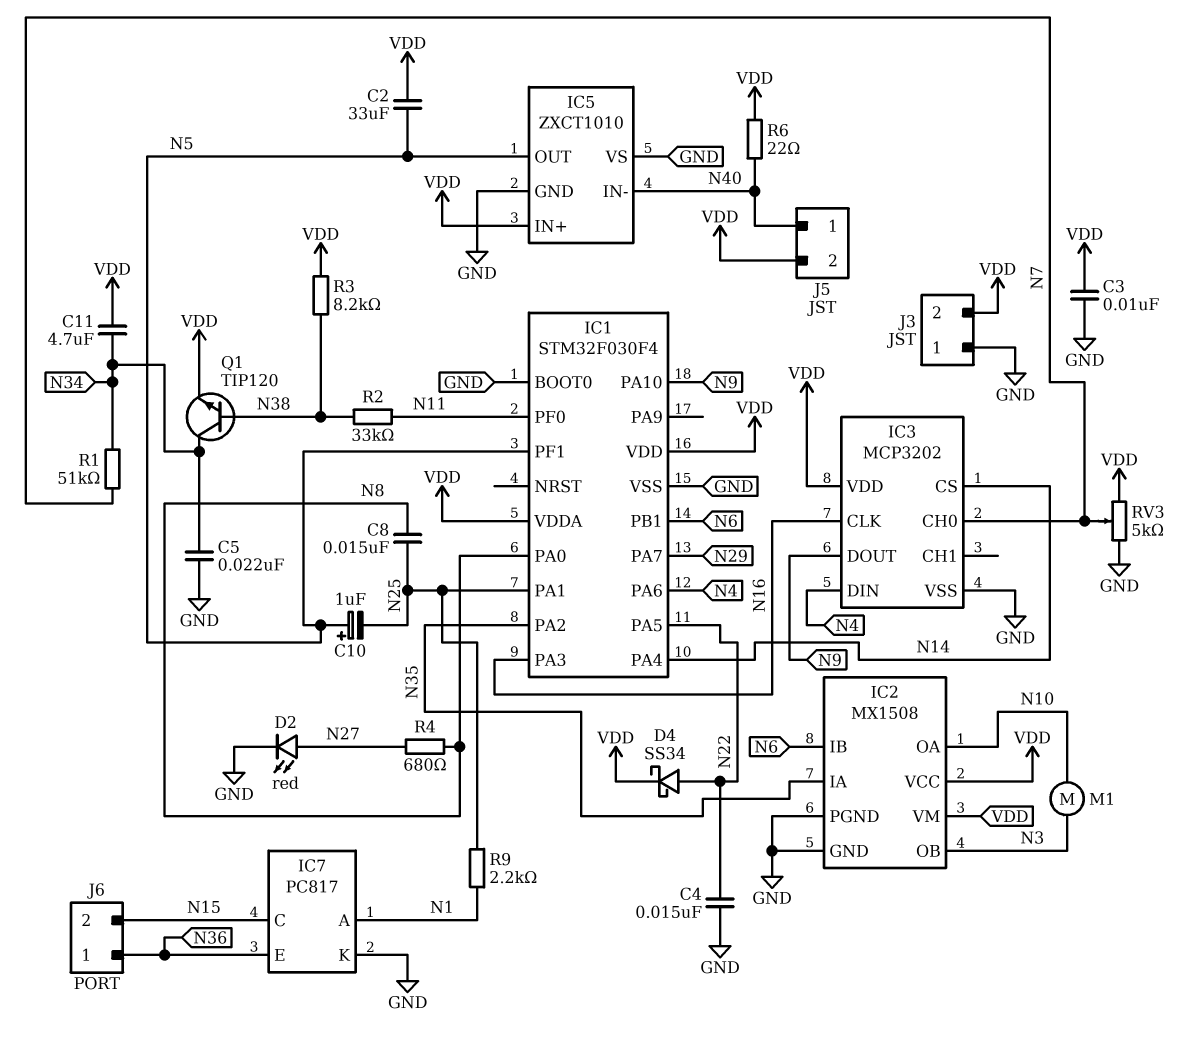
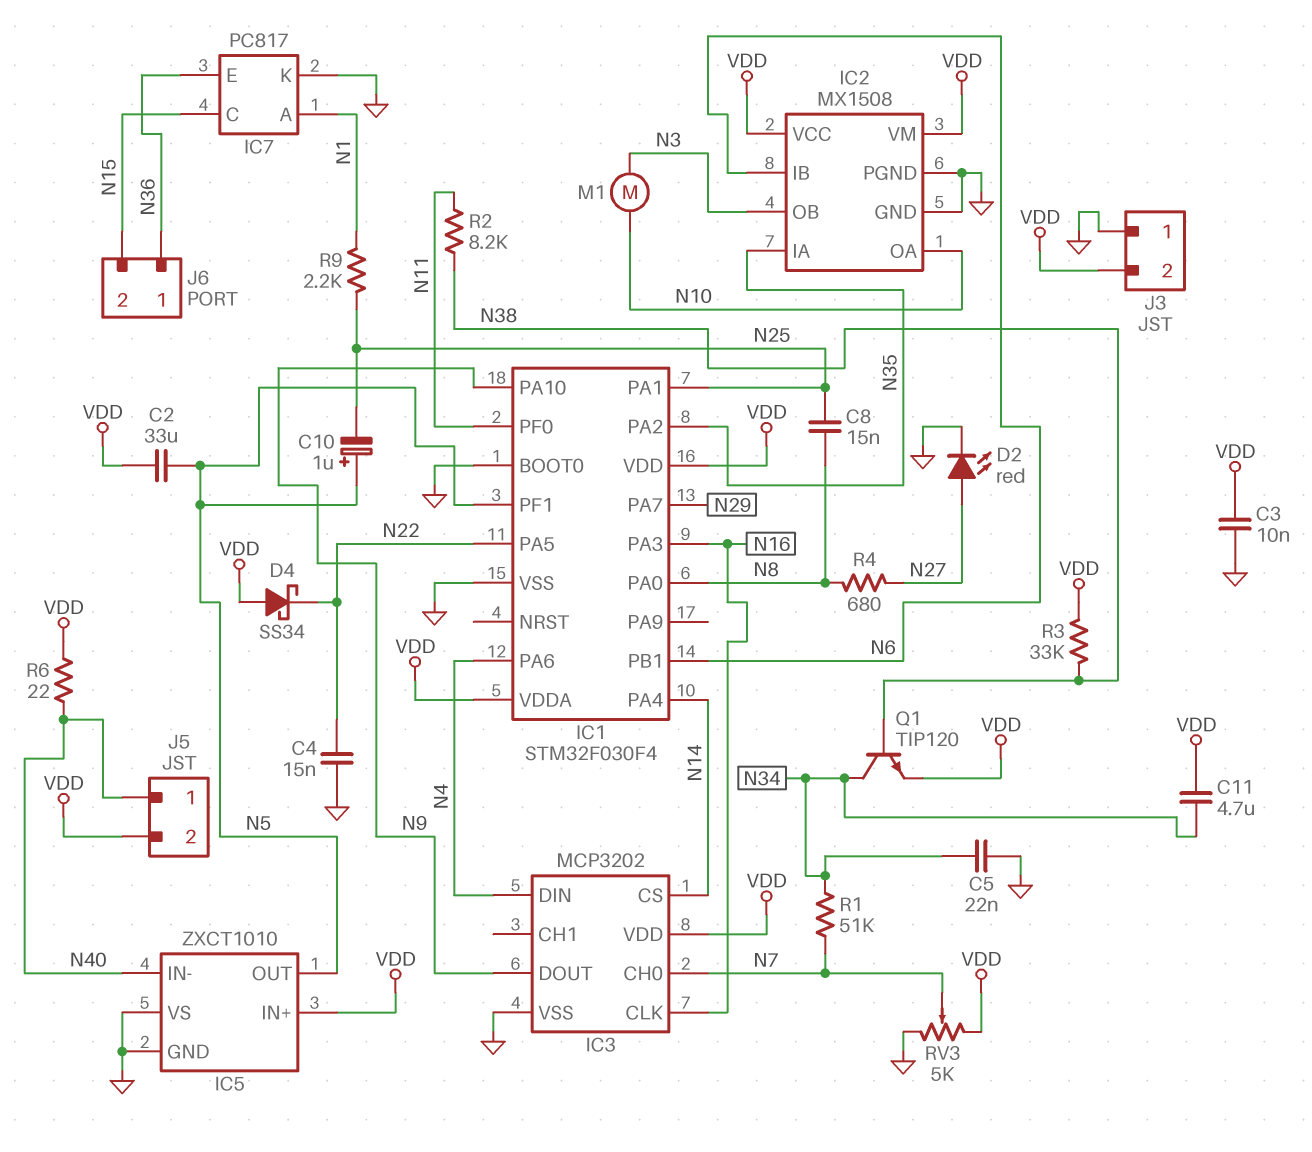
D4: schottky SS34 (A N22, K VDD) -> schottky SS34 (A VDD, K N22)
R2: 33k (N11, N38) -> 8.2k (N11, N38)
R3: 8.2k (N38, VDD) -> 33k (N38, VDD)

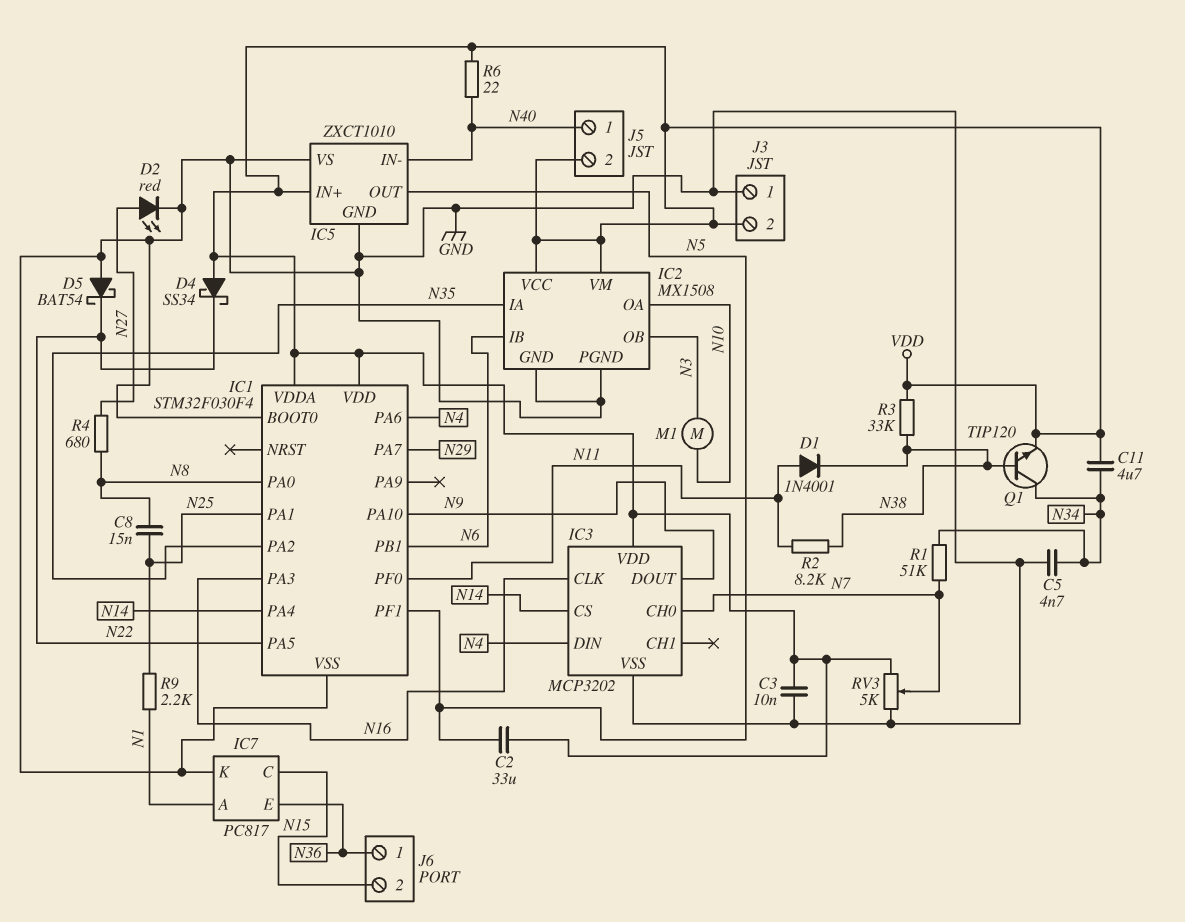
C4: 15nF (GND, N22) -> none
C5: 22nF (GND, N34) -> 4.7nF (GND, N34)
C10: 1uF (plus N5, minus N25) -> none
D1: none -> diode 1N4001 (A N11, K N38)
D5: none -> schottky BAT54 (A GND, K N22)

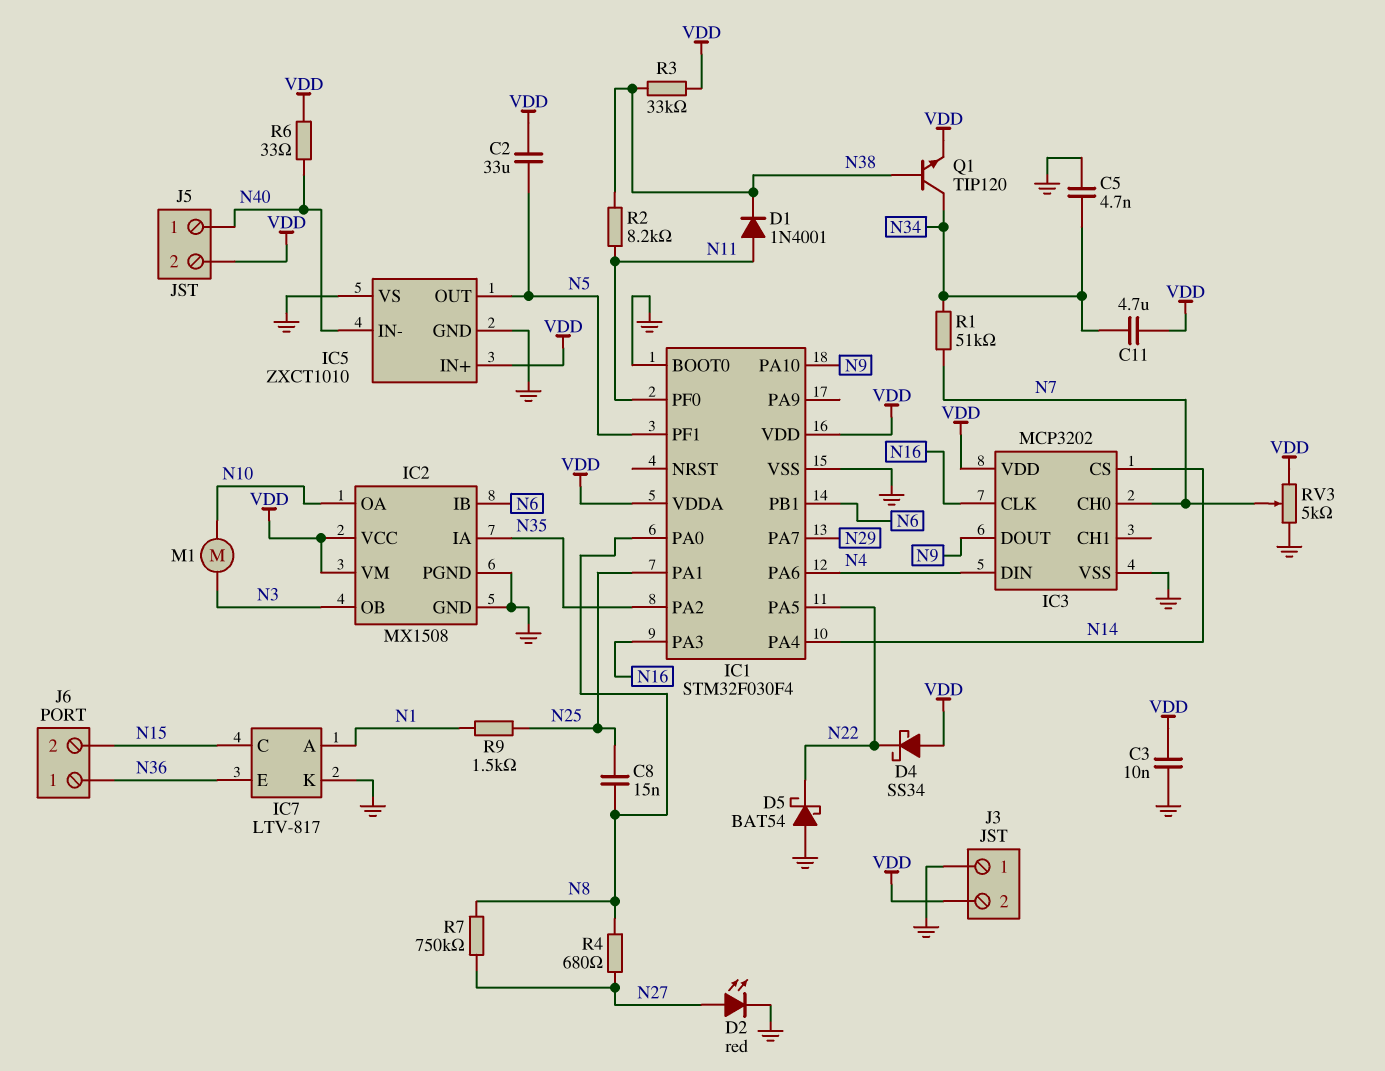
IC7: PC817 -> LTV-817
R6: 22 (N40, VDD) -> 33 (N40, VDD)
R7: none -> 750k (N8, N27)
R9: 2.2k (N1, N25) -> 1.5k (N1, N25)

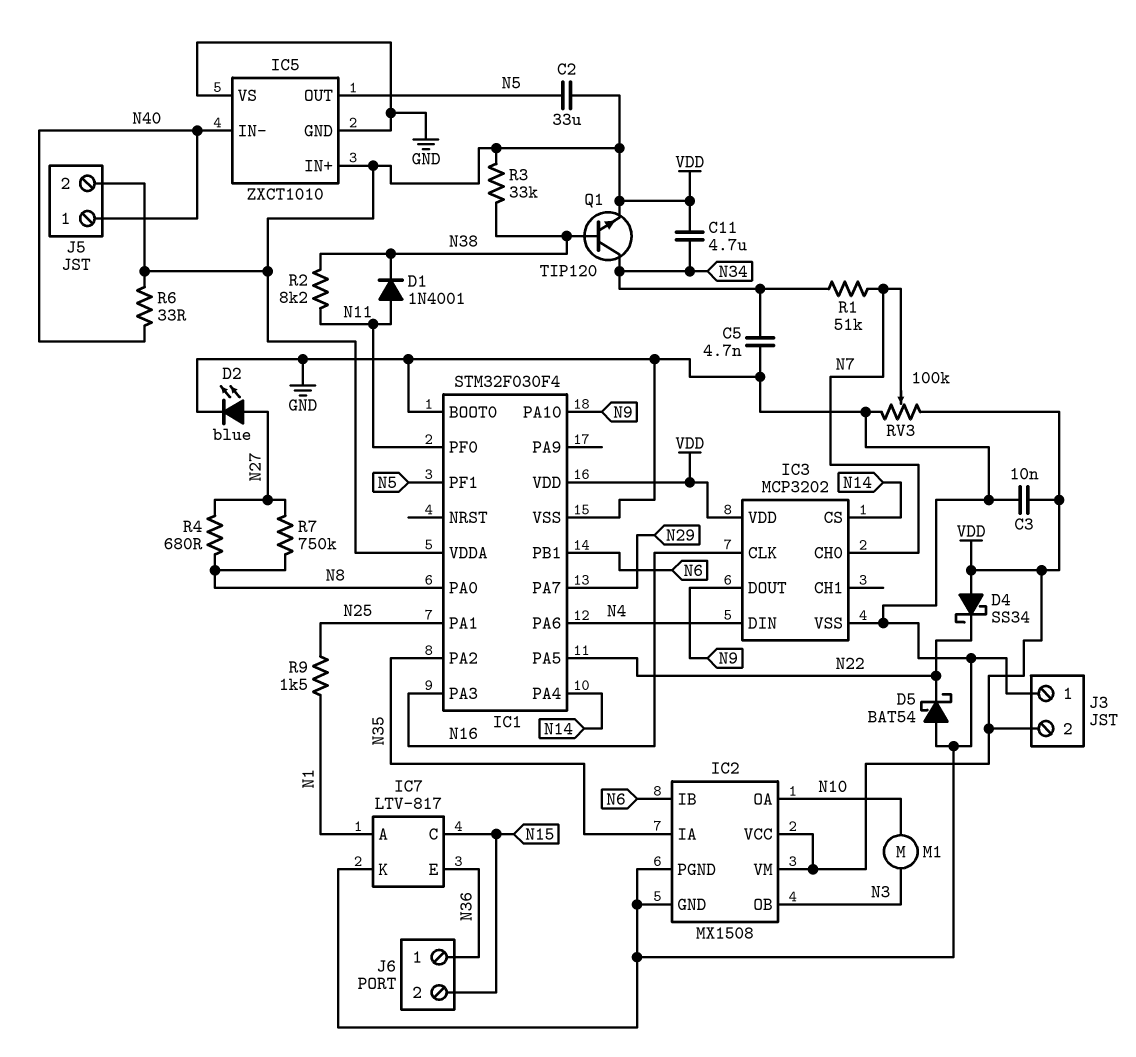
C8: 15nF (N8, N25) -> none
D2: LED red (A N27, K GND) -> LED blue (A N27, K GND)
RV3: 5k (GND, VDD, wiper N7) -> 100k (GND, VDD, wiper N7)

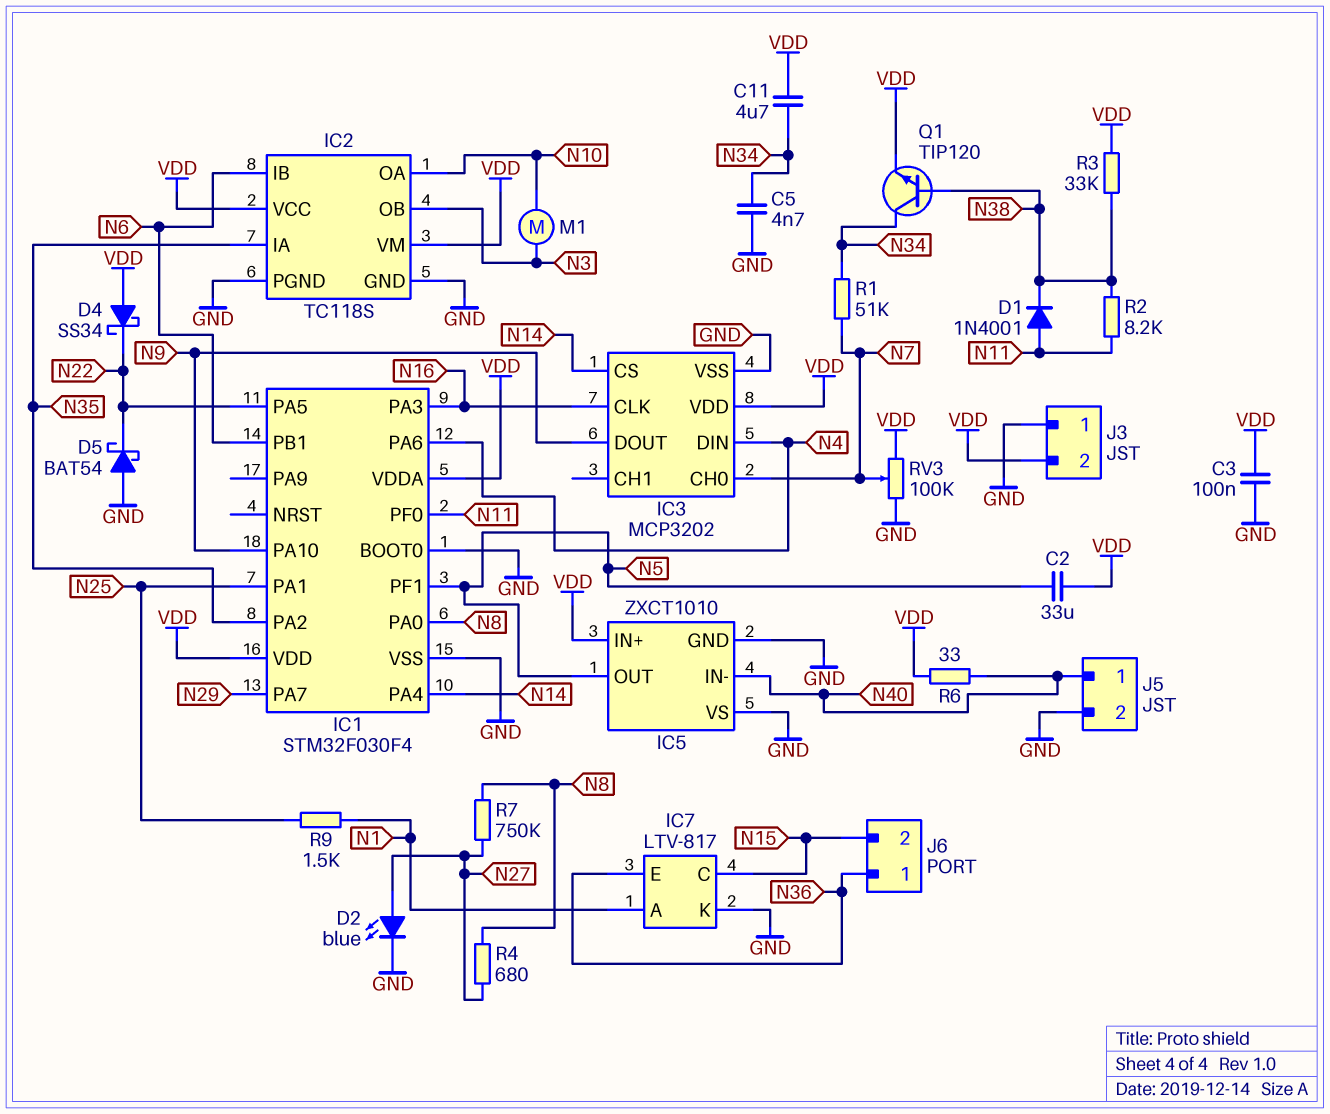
C3: 10nF (GND, VDD) -> 100nF (GND, VDD)
IC2: MX1508 -> TC118S
J5 pin 2: VDD -> GND

